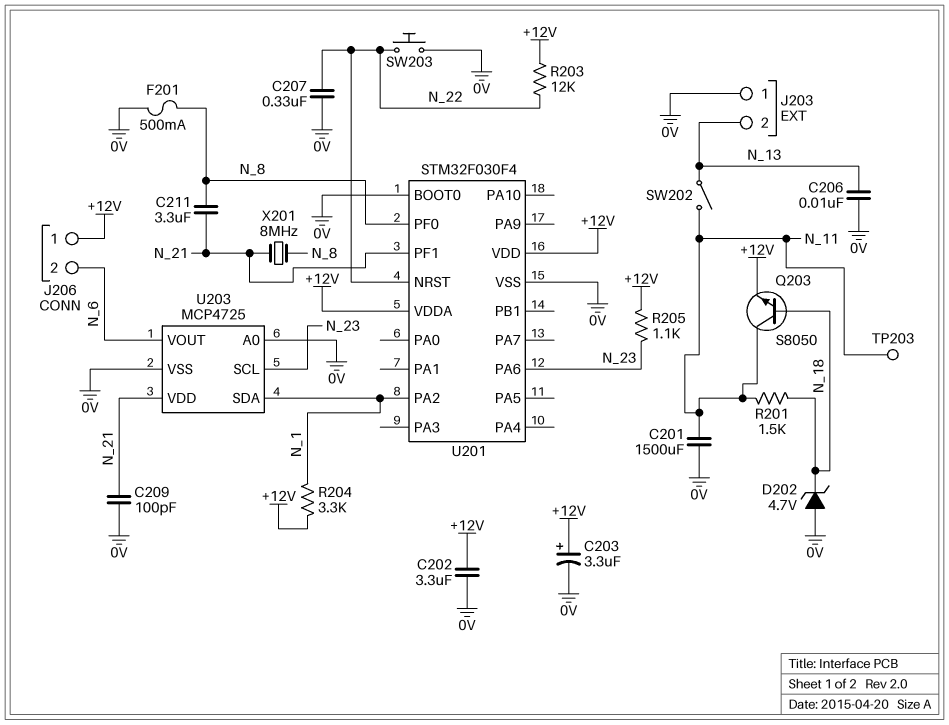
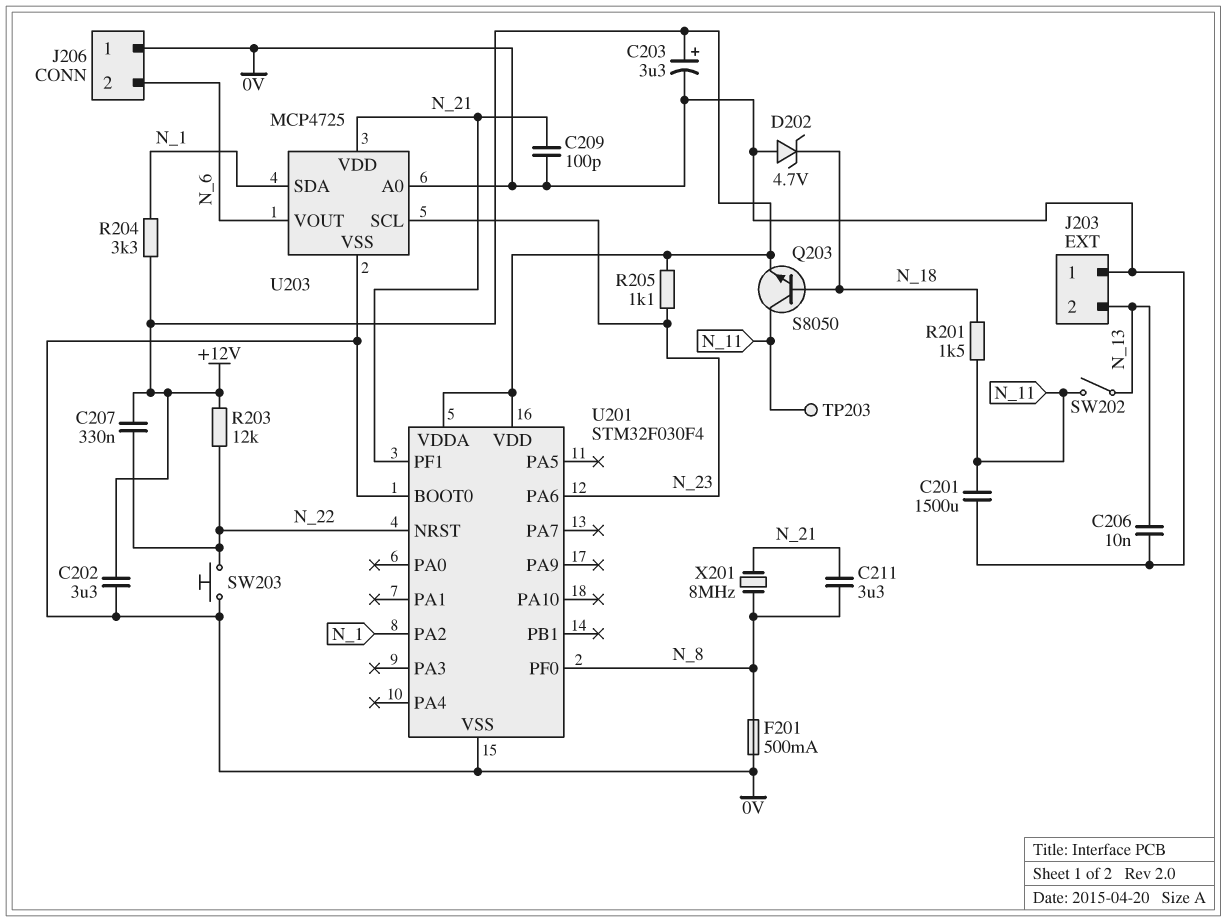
C207: 330nF (0V, N_22) -> 330nF (+12V, N_22)
J206 pin 1: +12V -> 0V

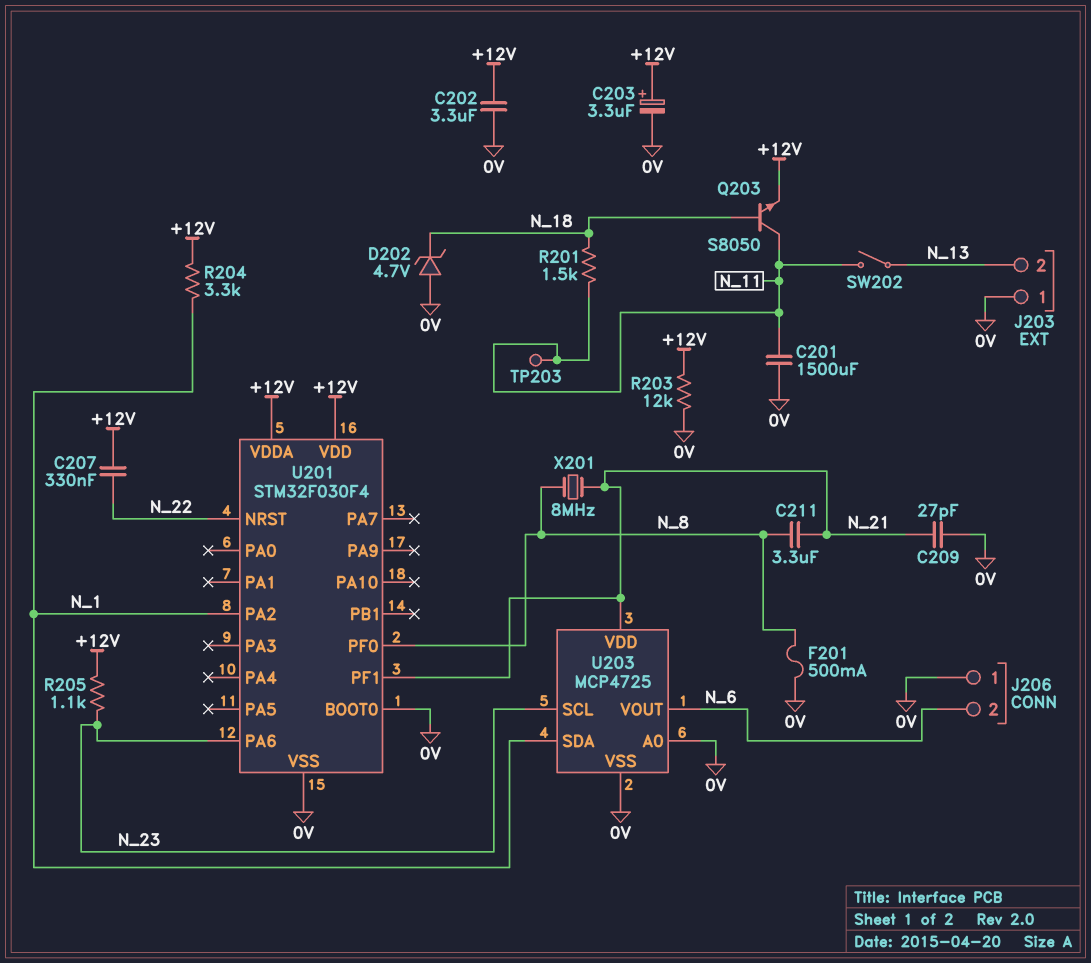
C206: 10nF (0V, N_13) -> none
C209: 100pF (0V, N_21) -> 27pF (0V, N_21)
R203: 12k (+12V, N_22) -> 12k (+12V, 0V)
SW203: button (0V, N_22) -> none

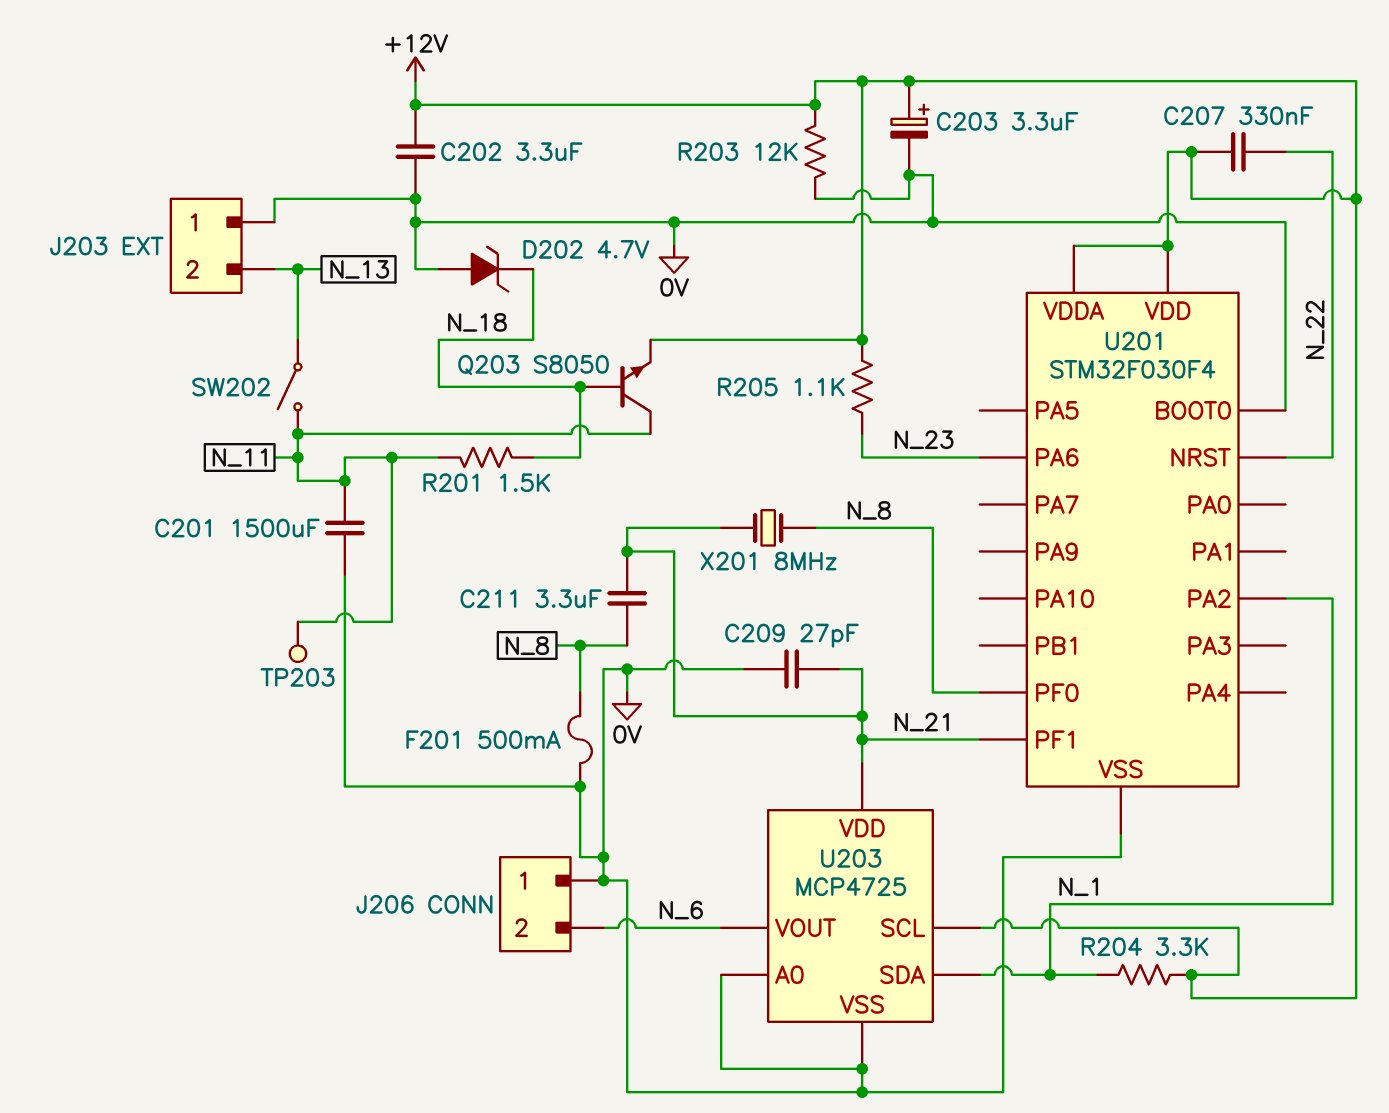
U203 pin SCL: N_23 -> +12V

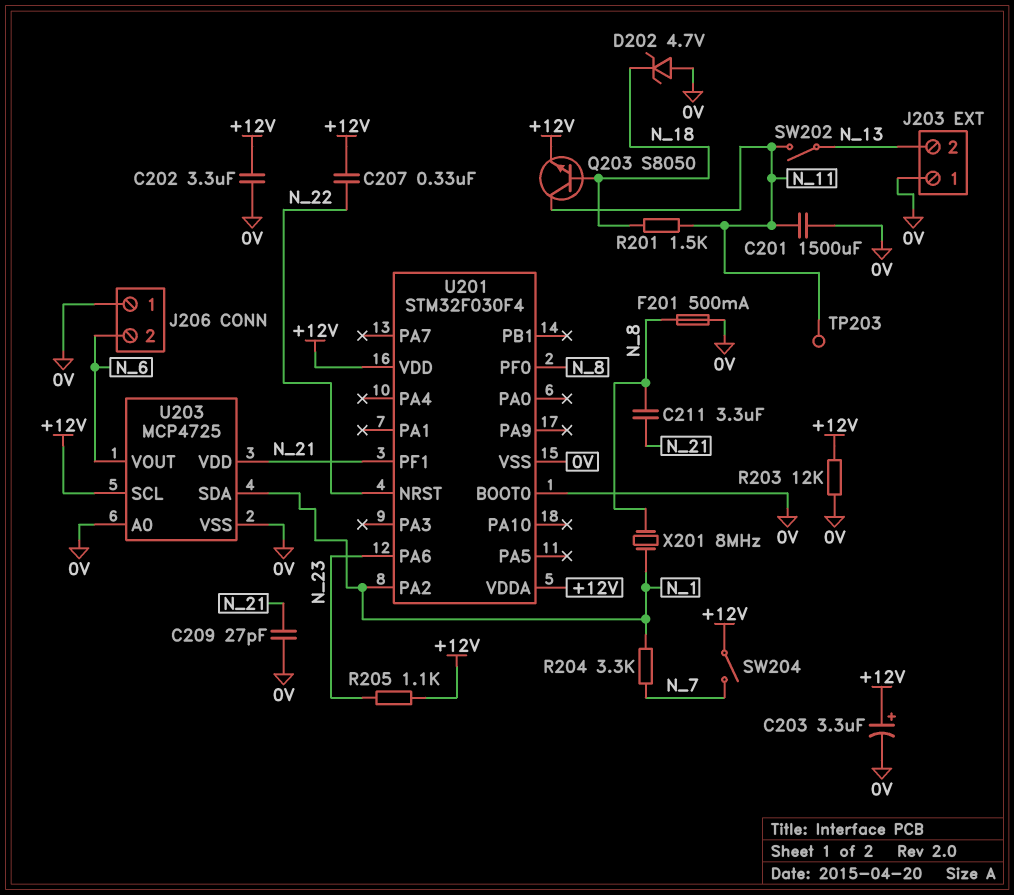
R204: 3.3k (+12V, N_1) -> 3.3k (N_1, N_7)
SW204: none -> switch (+12V, N_7)
X201: 8MHz (N_8, N_21) -> 8MHz (N_1, N_8)

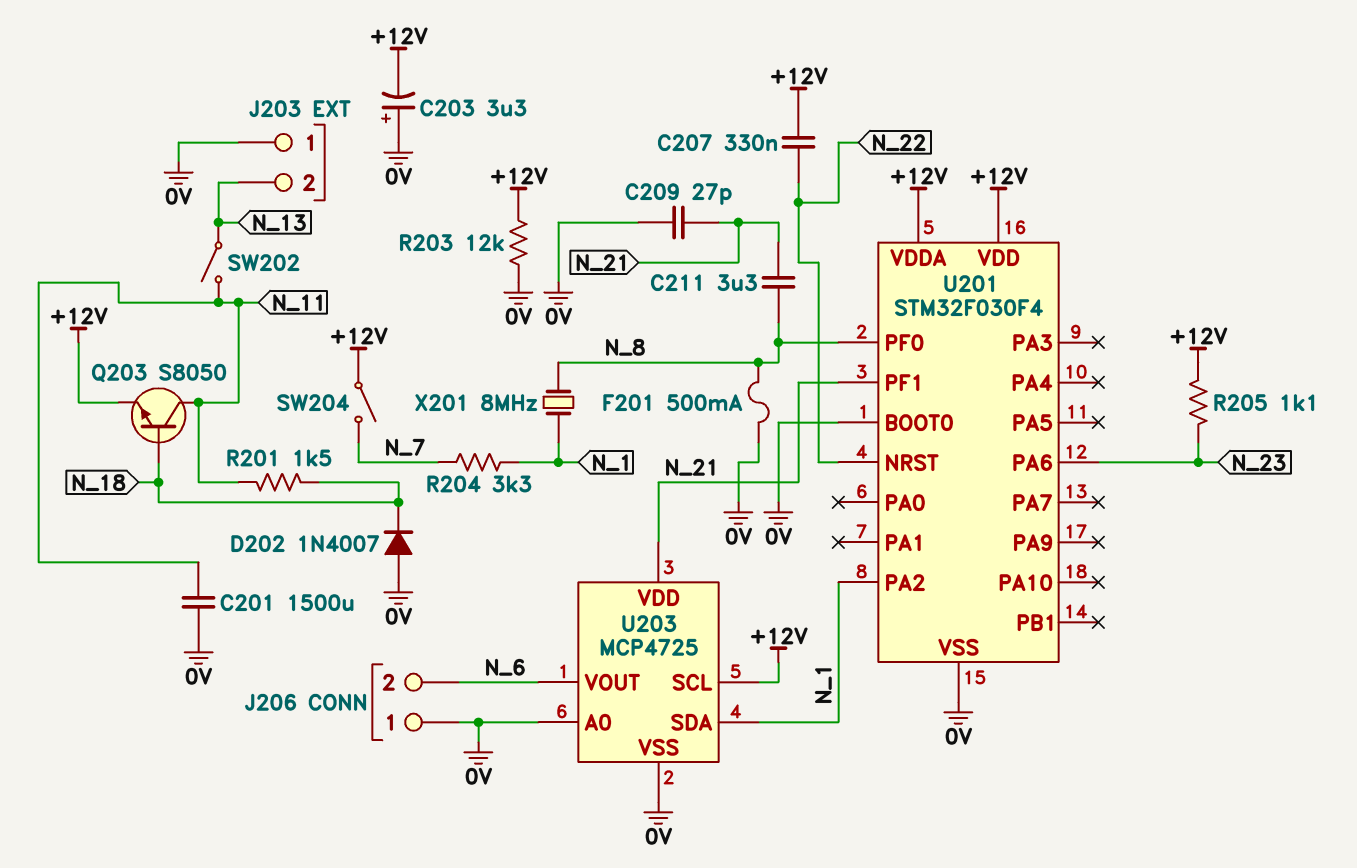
C202: 3.3uF (+12V, 0V) -> none
C203: 3.3uF (plus +12V, minus 0V) -> 3.3uF (plus 0V, minus +12V)
D202: zener 4.7V (A 0V, K N_18) -> diode 1N4007 (A 0V, K N_18)
TP203: test point (N_11) -> none

